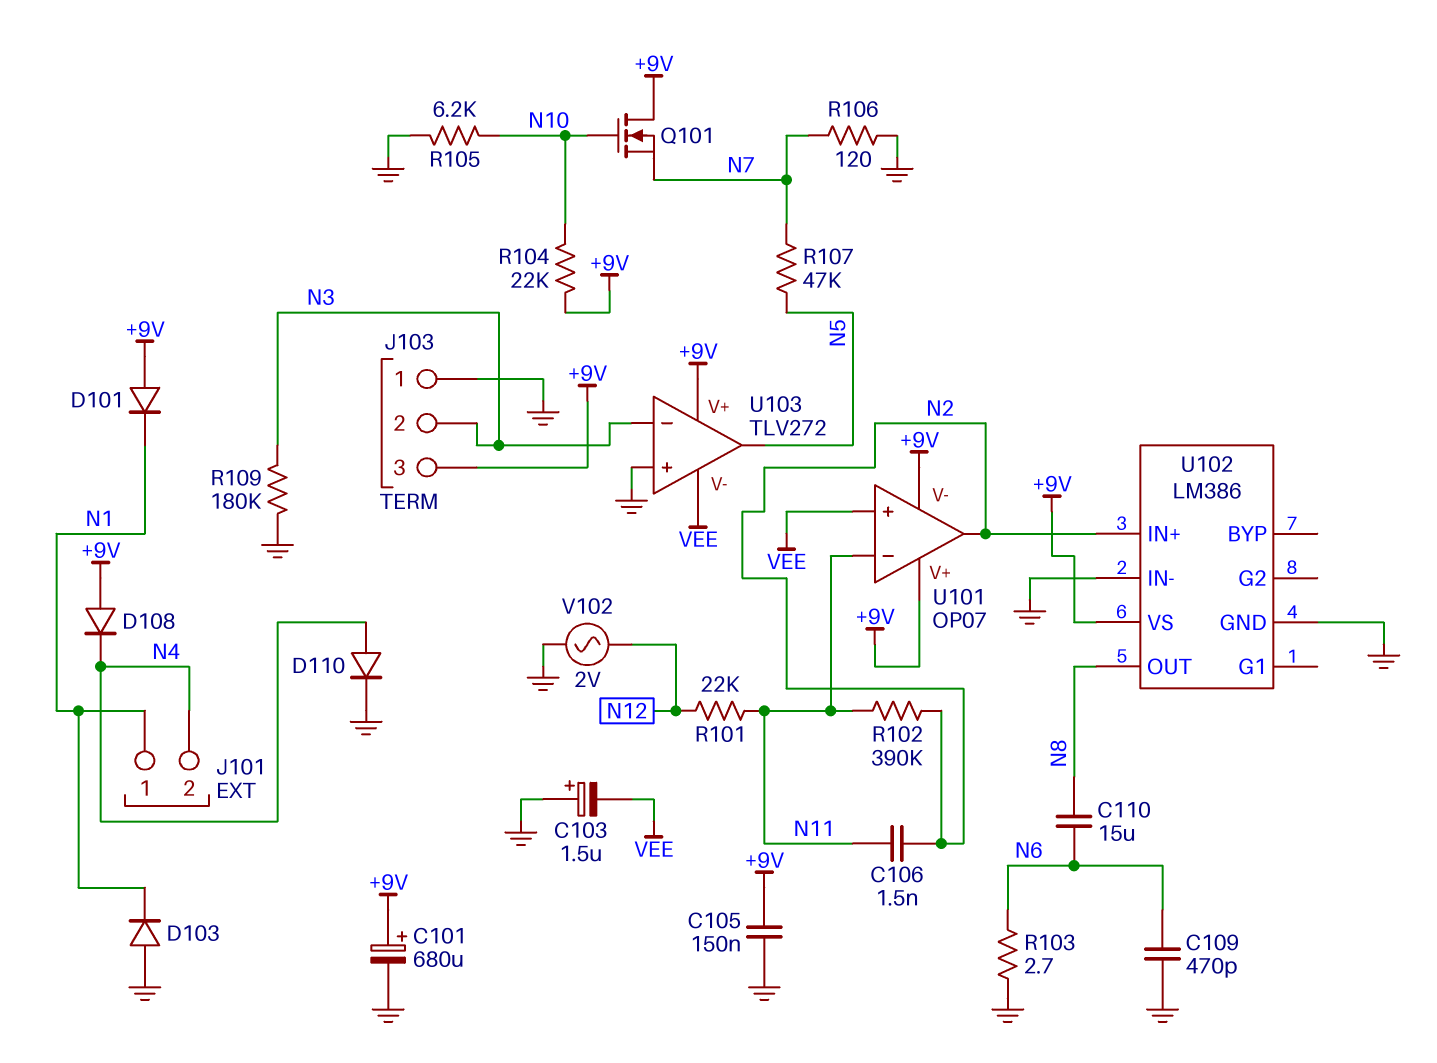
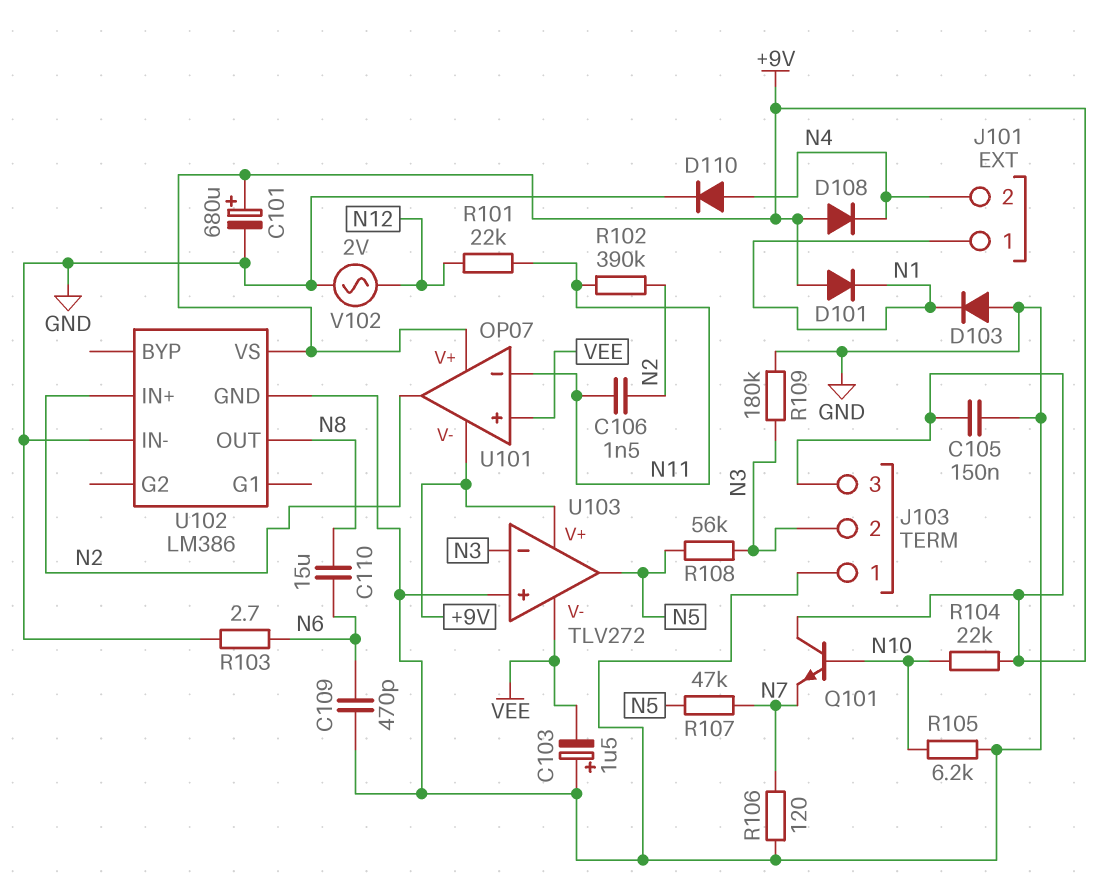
Q101: NMOS (G N10, D +9V, S N7) -> NPN (B N10, C +9V, E N7)
R108: none -> 56k (N3, N5)

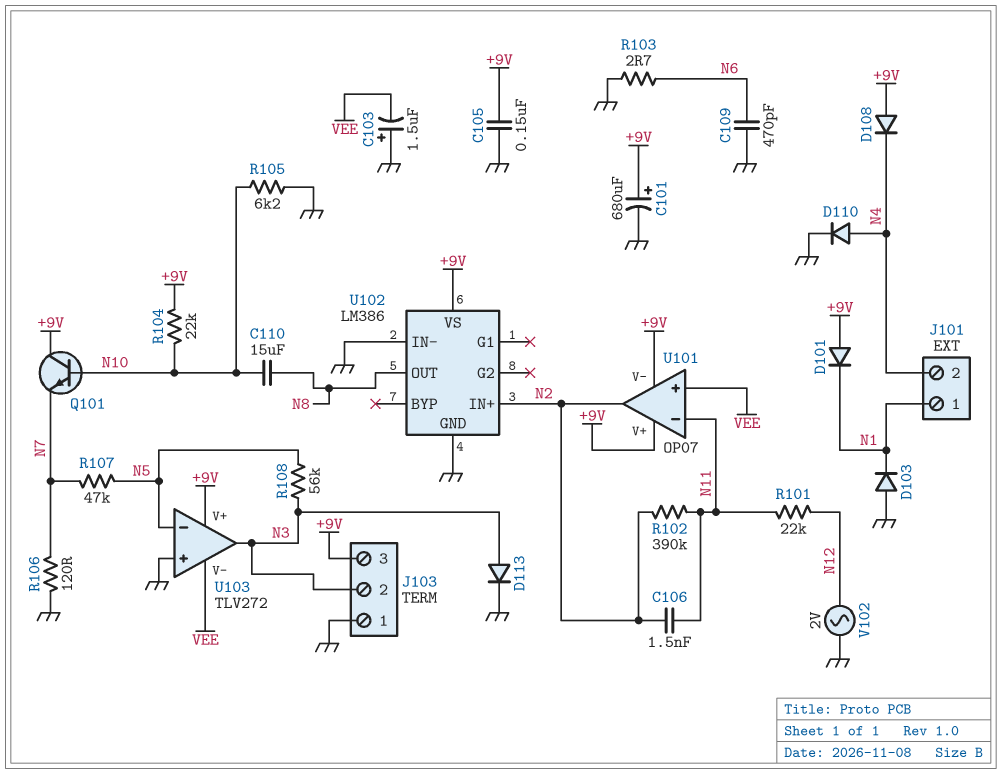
C110: 15uF (N6, N8) -> 15uF (N8, N10)
D113: none -> diode (A N3, K GND)
R109: 180k (GND, N3) -> none
U103 pin in-: N3 -> N5
U103 pin out: N5 -> N3

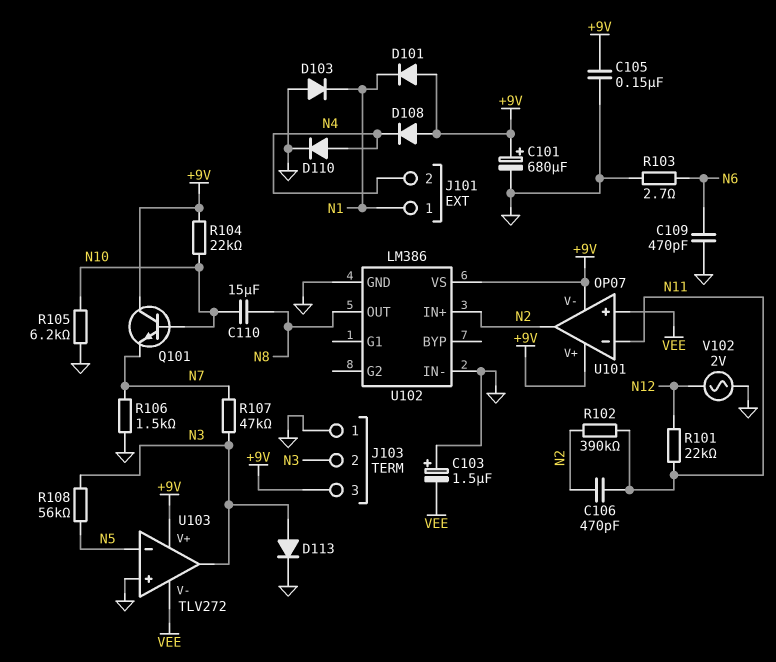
C106: 1.5nF (N2, N11) -> 470pF (N2, N11)
R106: 120 (GND, N7) -> 1.5k (GND, N7)
R107: 47k (N5, N7) -> 47k (N3, N7)

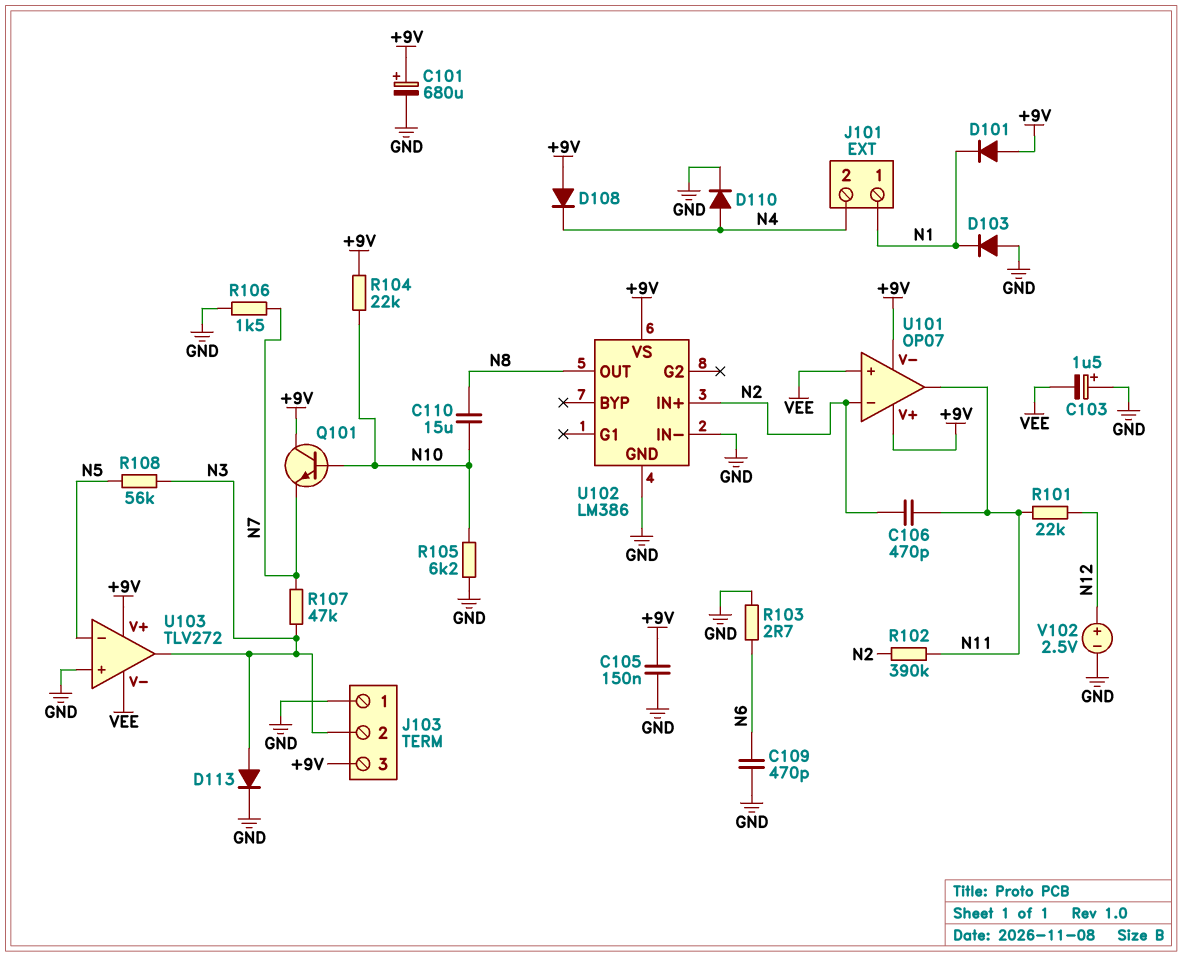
U101 pin in-: N11 -> N2
U101 pin out: N2 -> N11
V102: AC 2V (GND, N12) -> 2.5V (plus N12, minus GND)

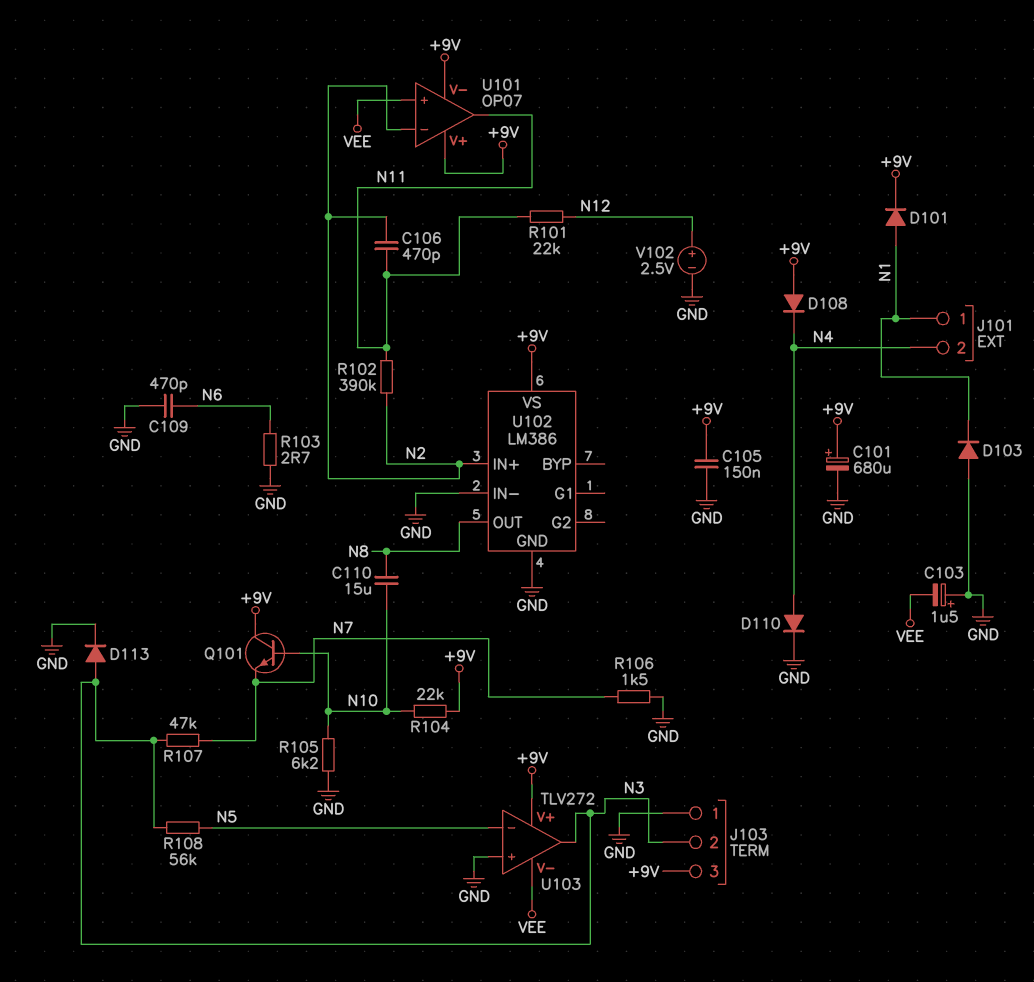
D101: diode (A +9V, K N1) -> diode (A N1, K +9V)

